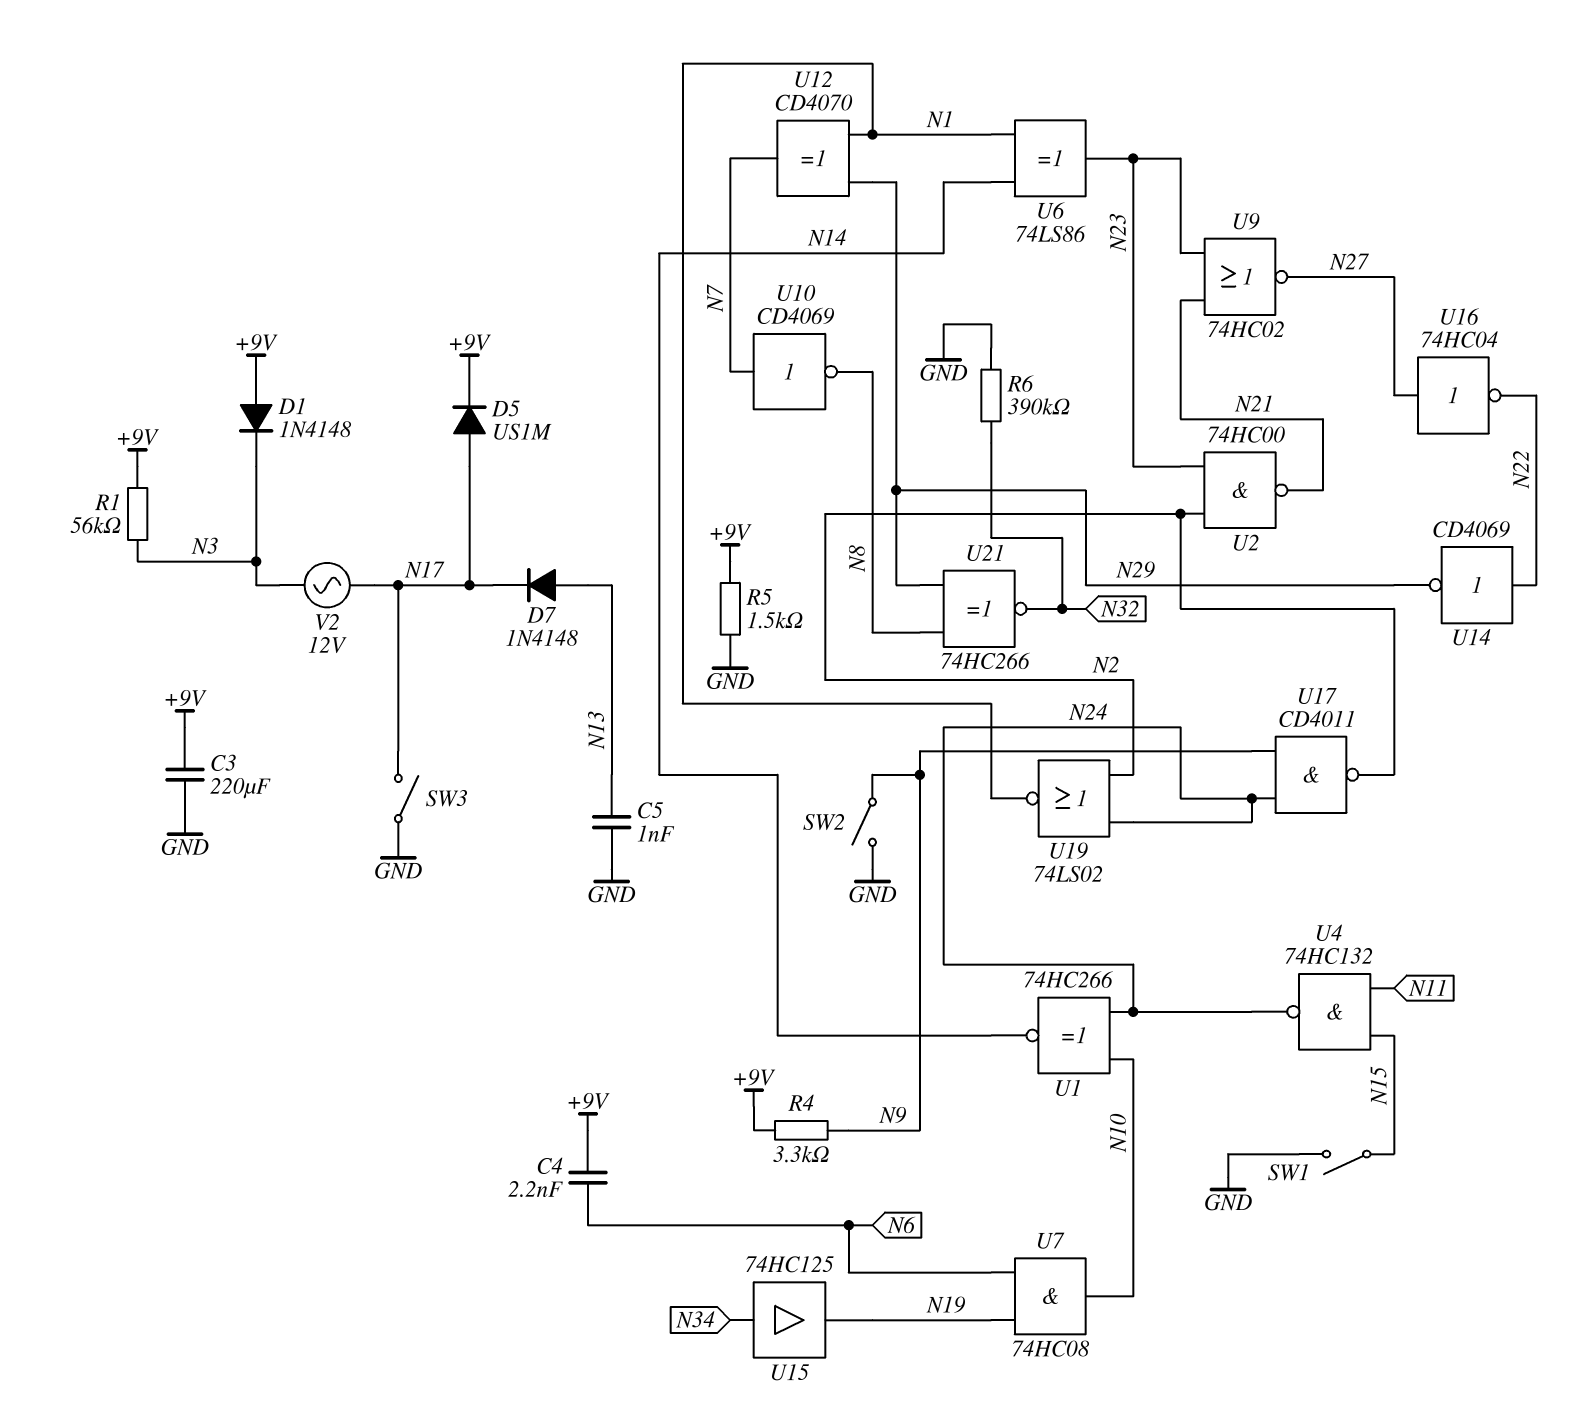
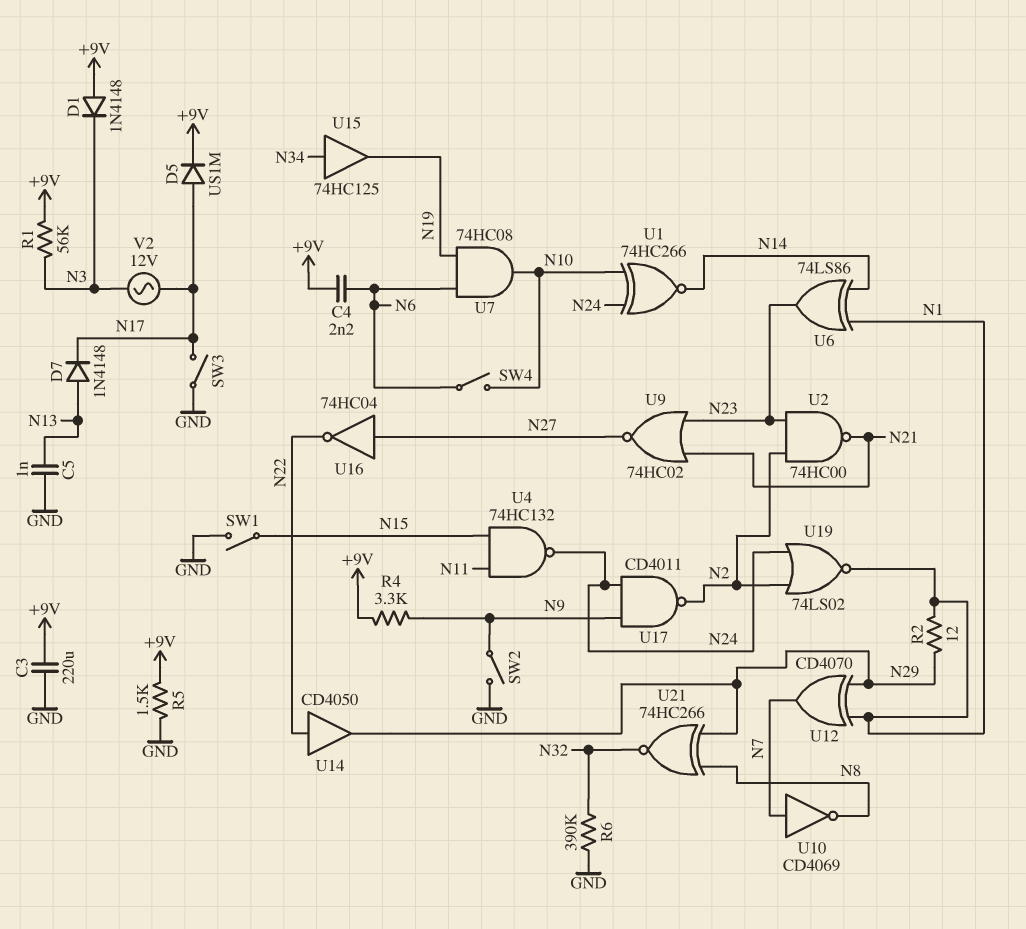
R2: none -> 12 (N1, N29)
SW4: none -> switch (N6, N10)
U14: NOT CD4069 (in N22, out N29) -> buffer CD4050 (in N22, out N29)

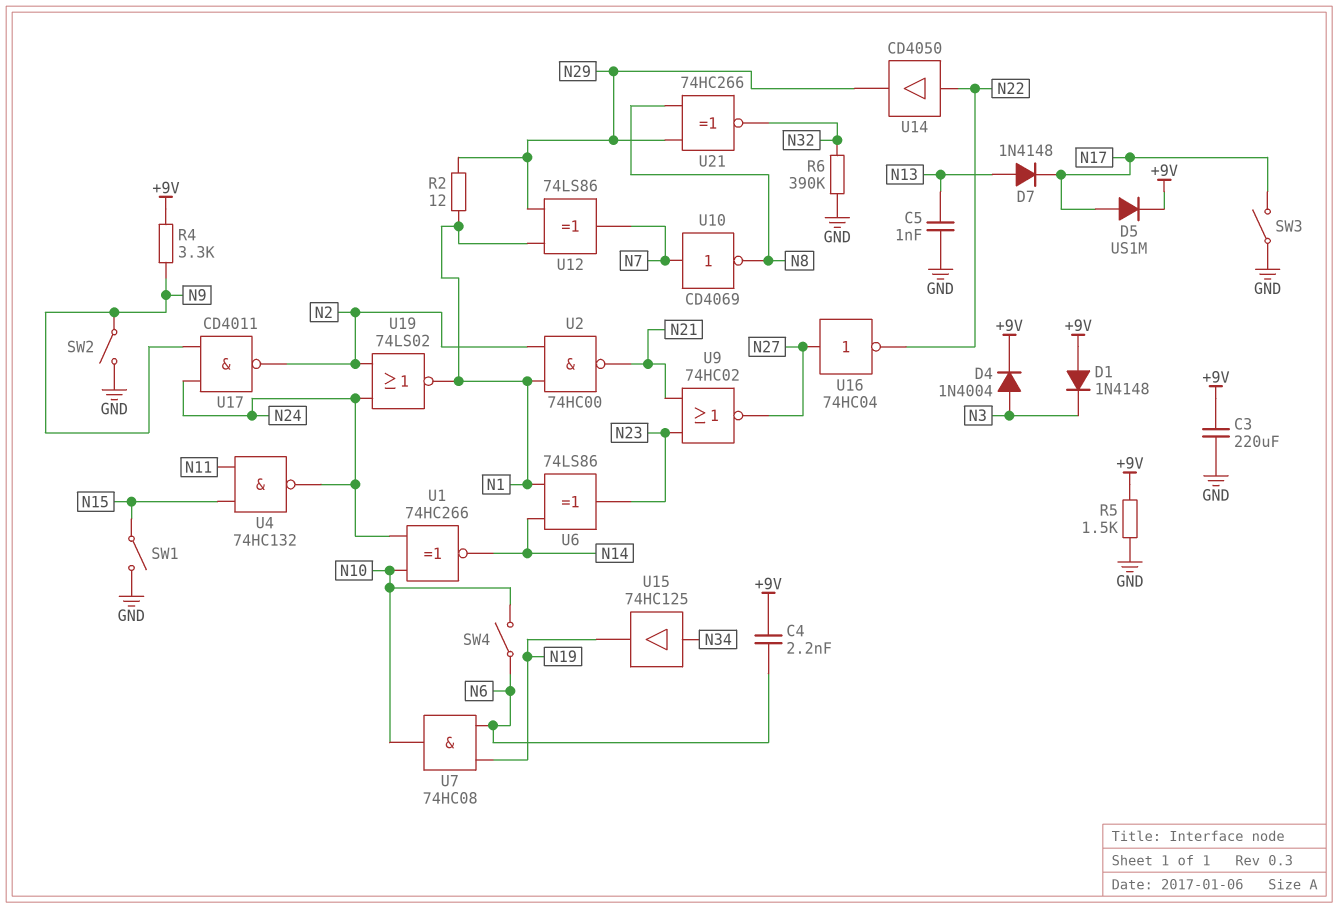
D4: none -> diode 1N4004 (A N3, K +9V)
R1: 56k (+9V, N3) -> none
U2: NAND 74HC00 (in N2, in N23, out N21) -> NAND 74HC00 (in N1, in N2, out N21)
U12: XOR CD4070 (in N1, in N29, out N7) -> XOR 74LS86 (in N1, in N29, out N7)
V2: AC 12V (N3, N17) -> none

